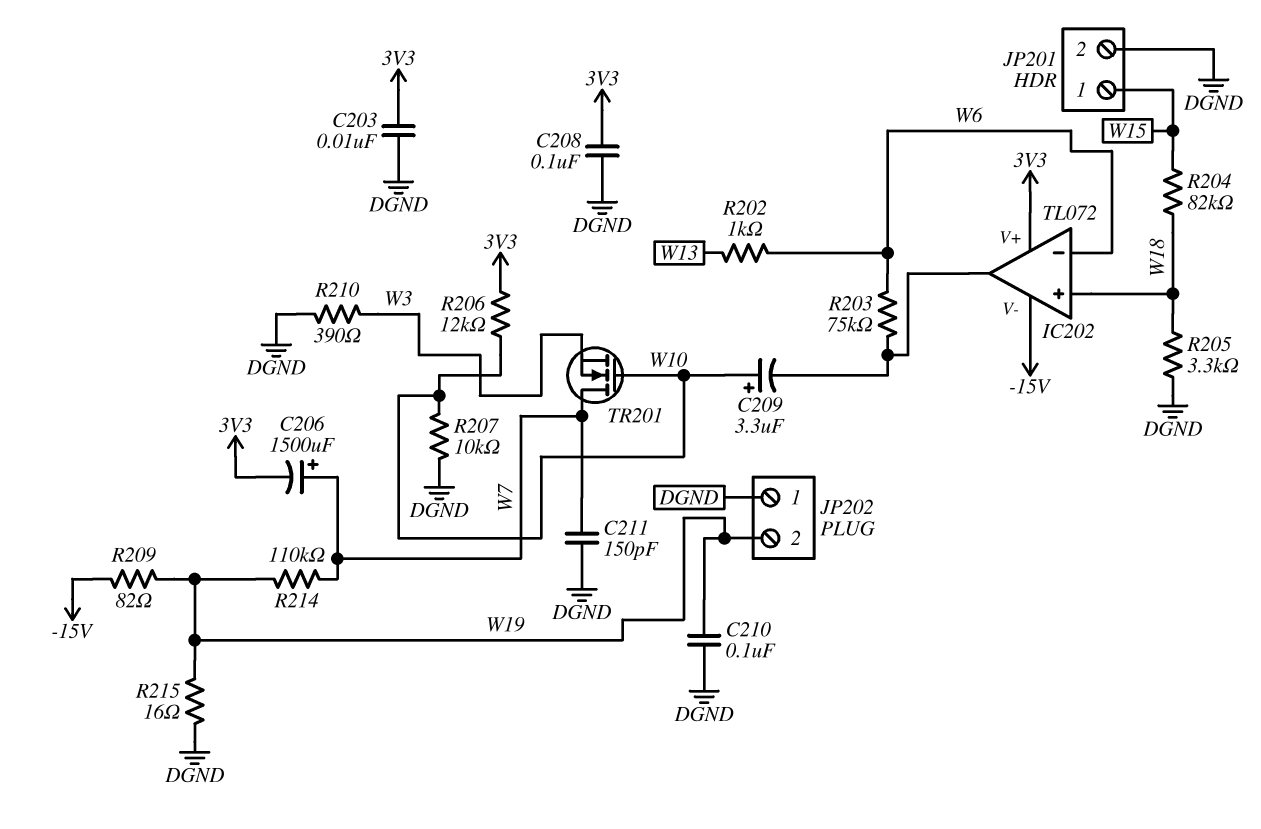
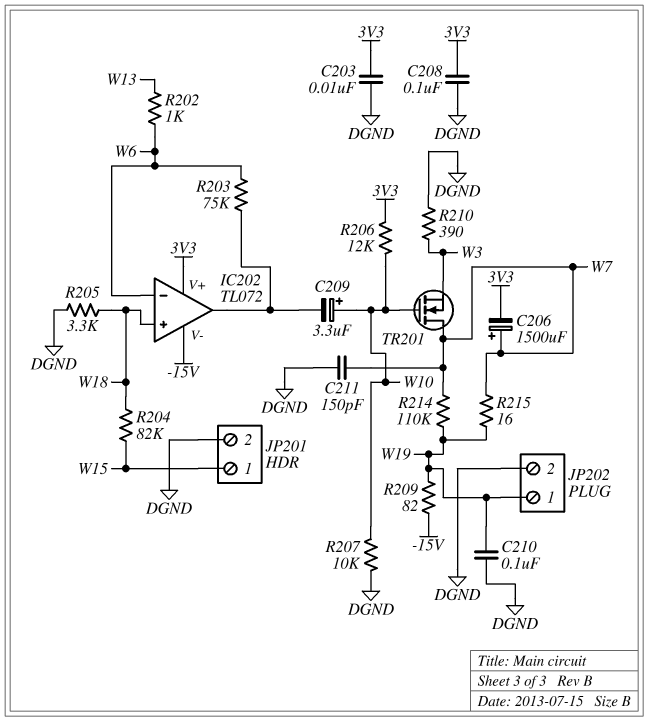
JP202 pin 1: DGND -> W19
JP202 pin 2: W19 -> DGND
R215: 16 (DGND, W19) -> 16 (W7, W19)

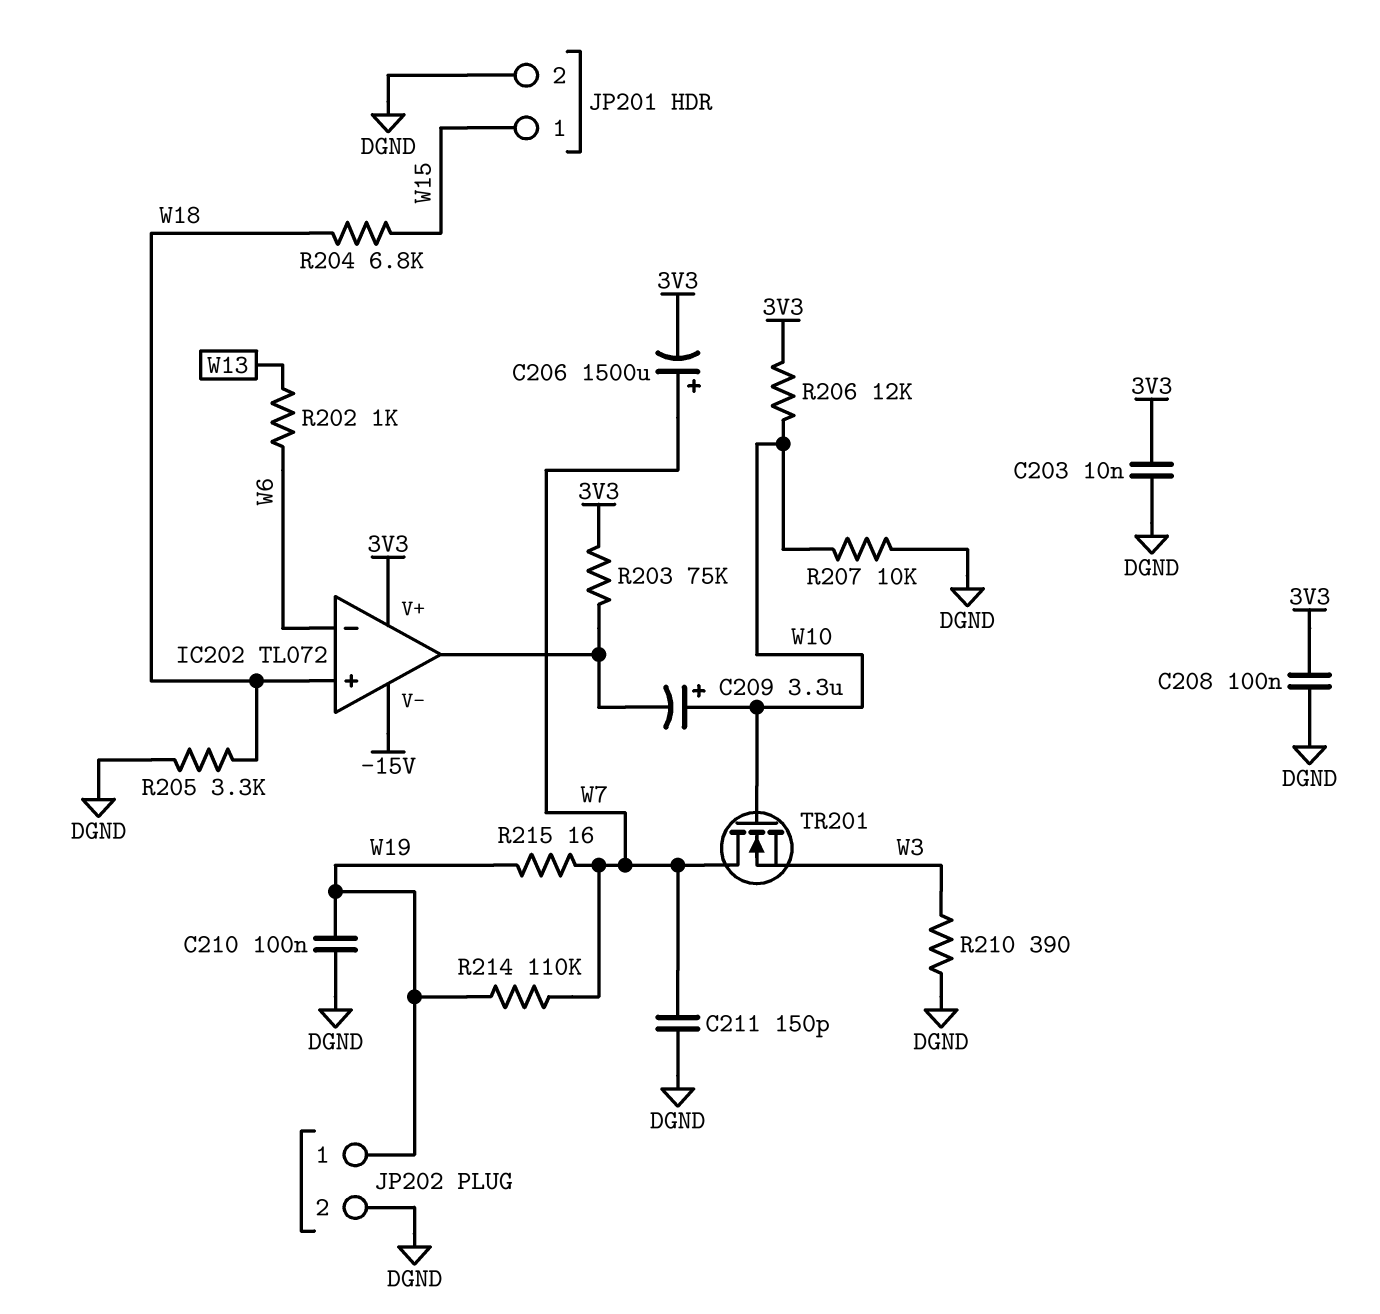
R203: 75k (IC202/out, W6) -> 75k (3V3, IC202/out)
R204: 82k (W15, W18) -> 6.8k (W15, W18)
R209: 82 (-15V, W19) -> none

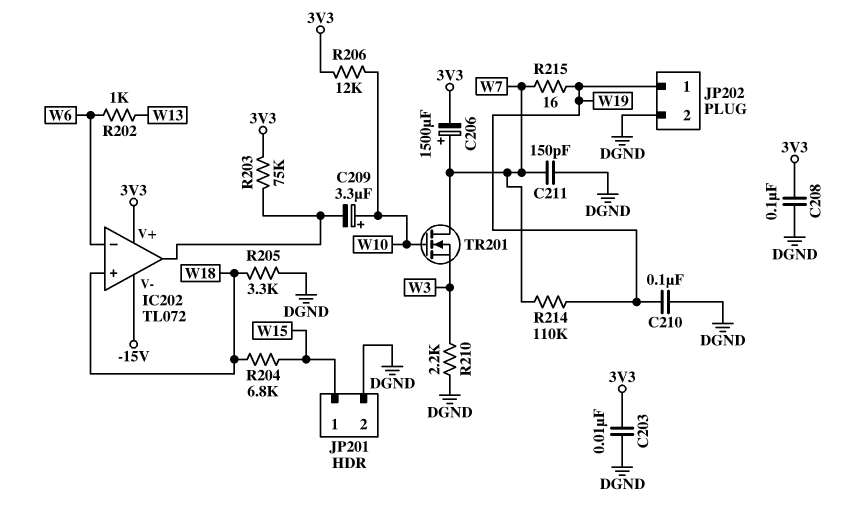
R207: 10k (DGND, W10) -> none
R210: 390 (DGND, W3) -> 2.2k (DGND, W3)

